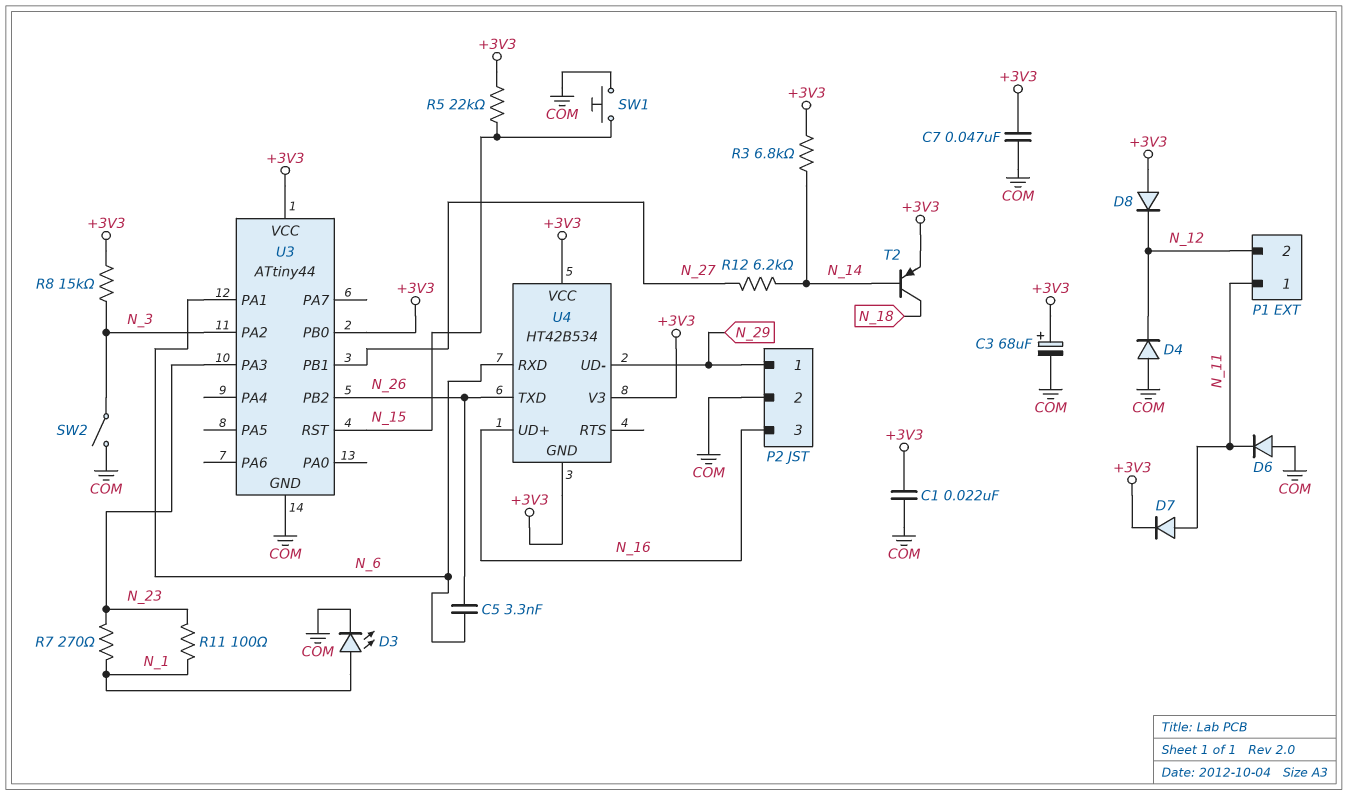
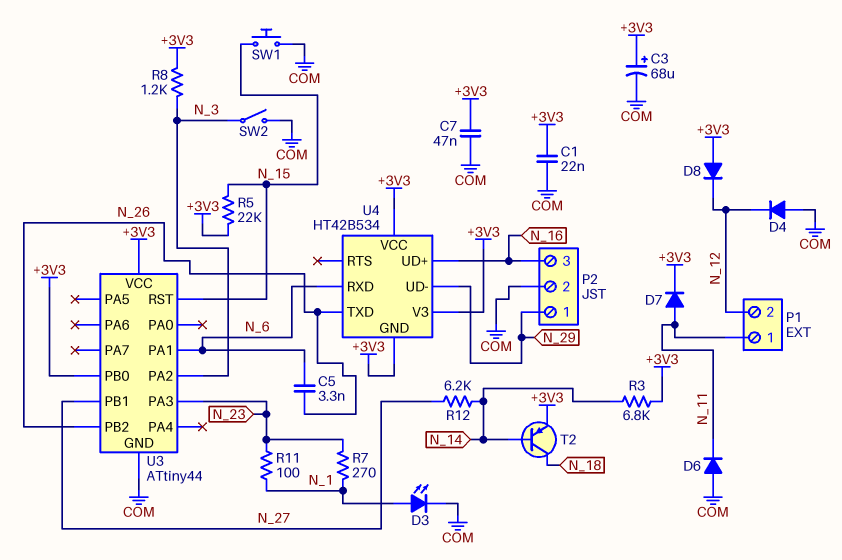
R8: 15k (+3V3, N_3) -> 1.2k (+3V3, N_3)

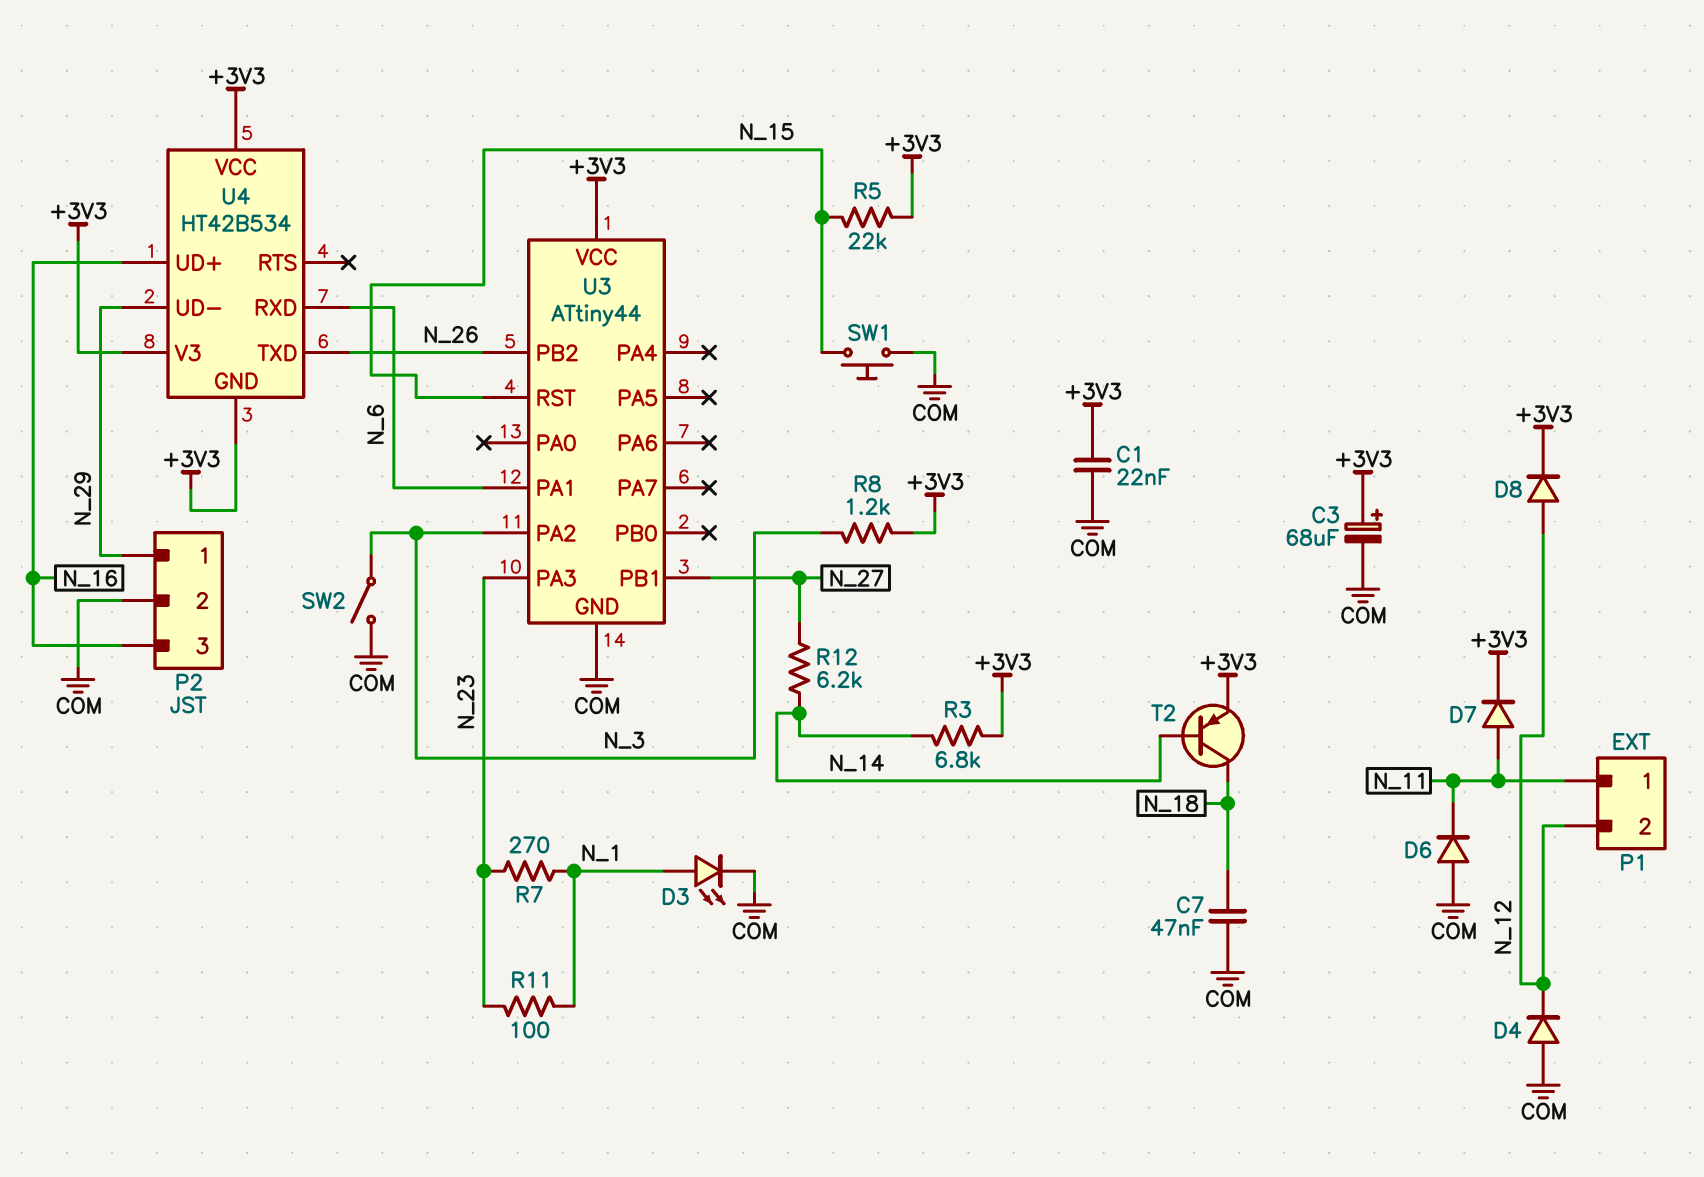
C5: 3.3nF (N_6, N_26) -> none
C7: 47nF (+3V3, COM) -> 47nF (COM, N_18)
D8: diode (A +3V3, K N_12) -> diode (A N_12, K +3V3)
U3 pin PB0: +3V3 -> none

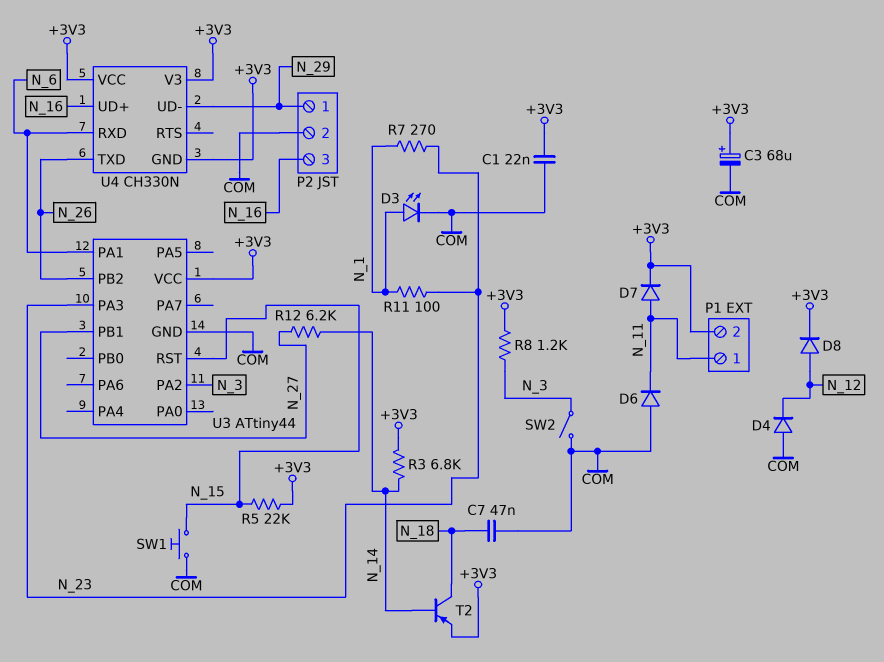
P1 pin 2: N_12 -> +3V3
U4: HT42B534 -> CH330N

